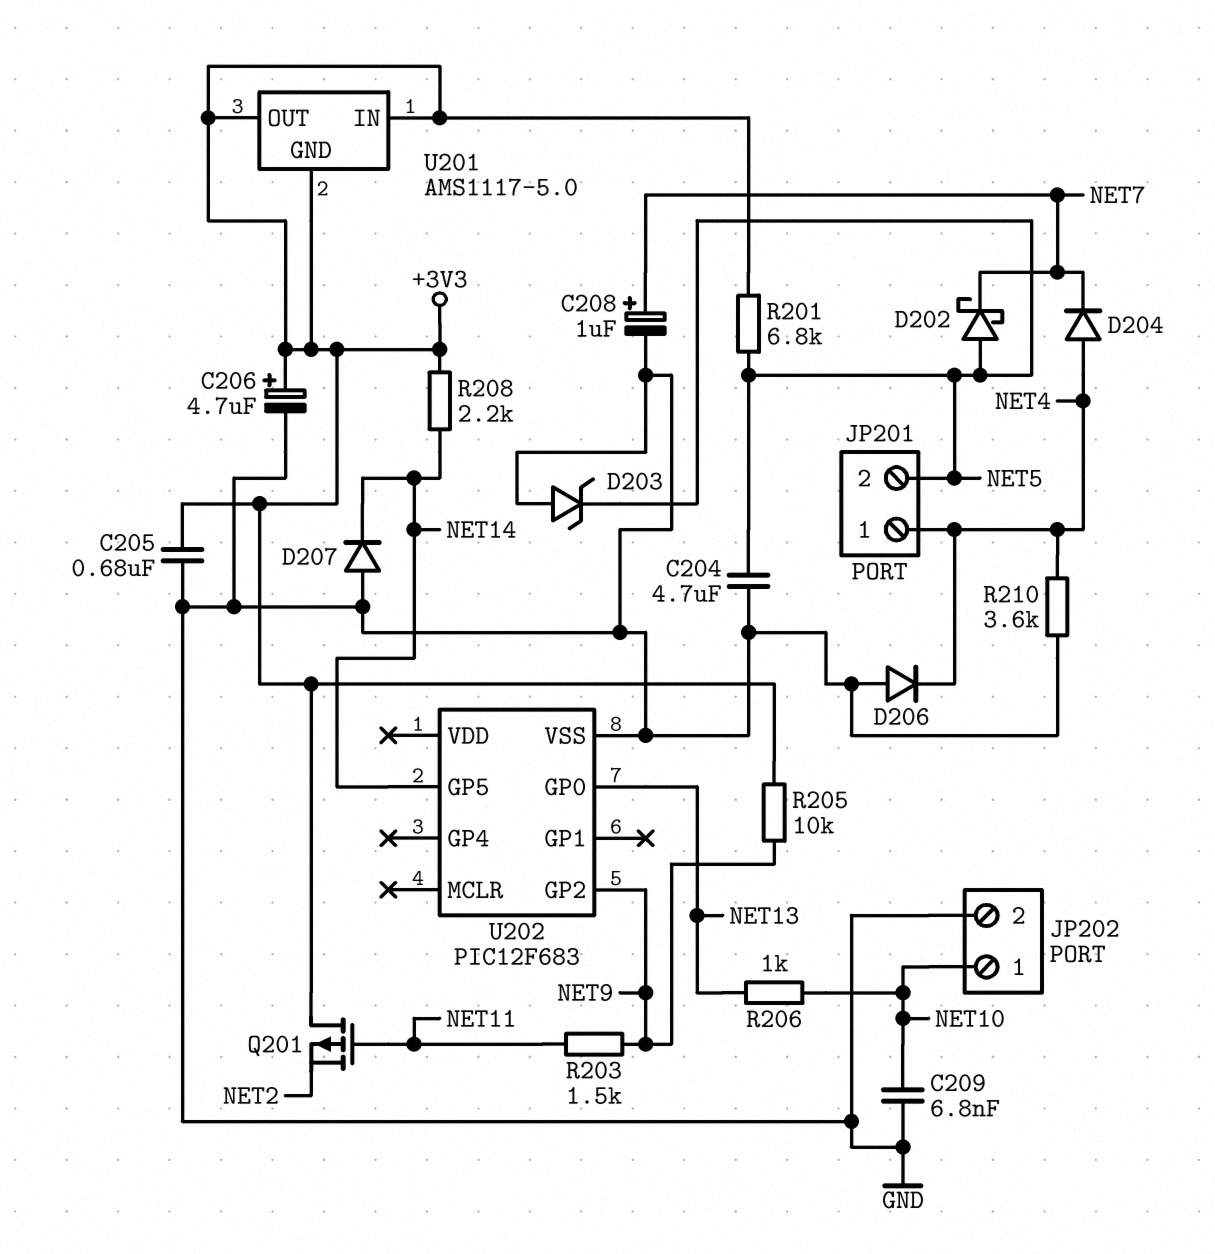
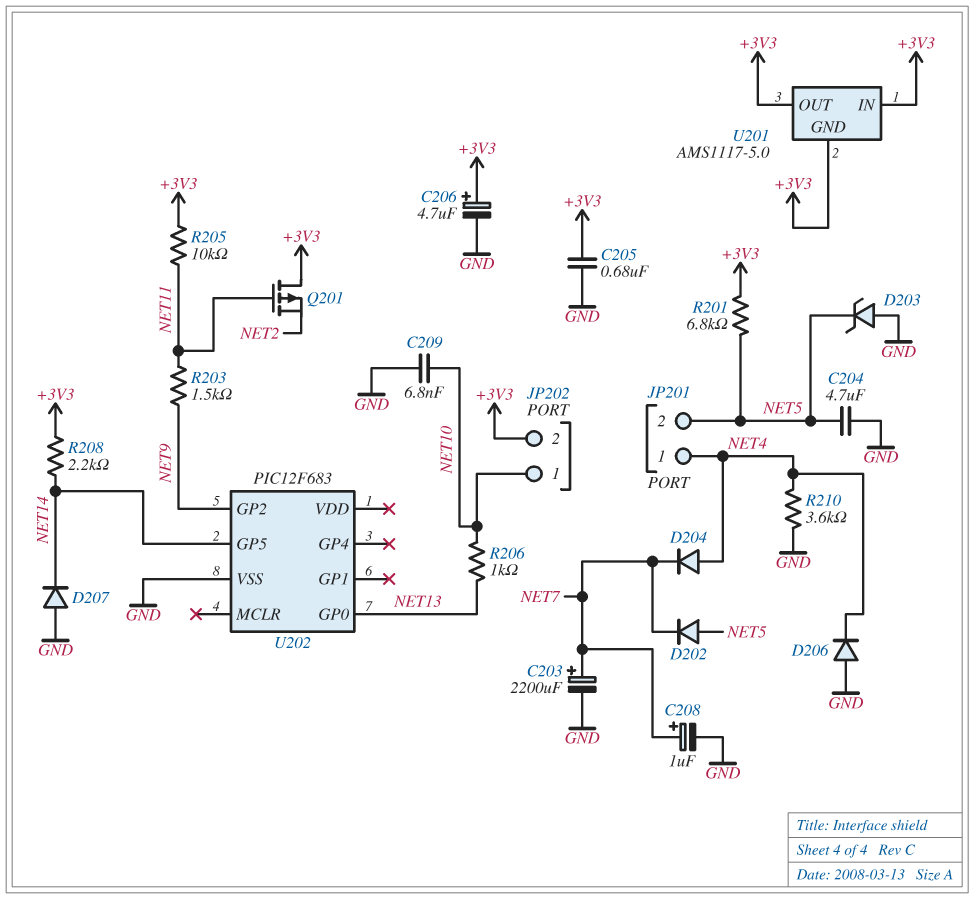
C203: none -> 2200uF (plus NET7, minus GND)
D202: schottky (A NET5, K NET7) -> diode (A NET5, K NET7)
JP202 pin 2: GND -> +3V3
R205: 10k (+3V3, NET9) -> 10k (+3V3, NET11)

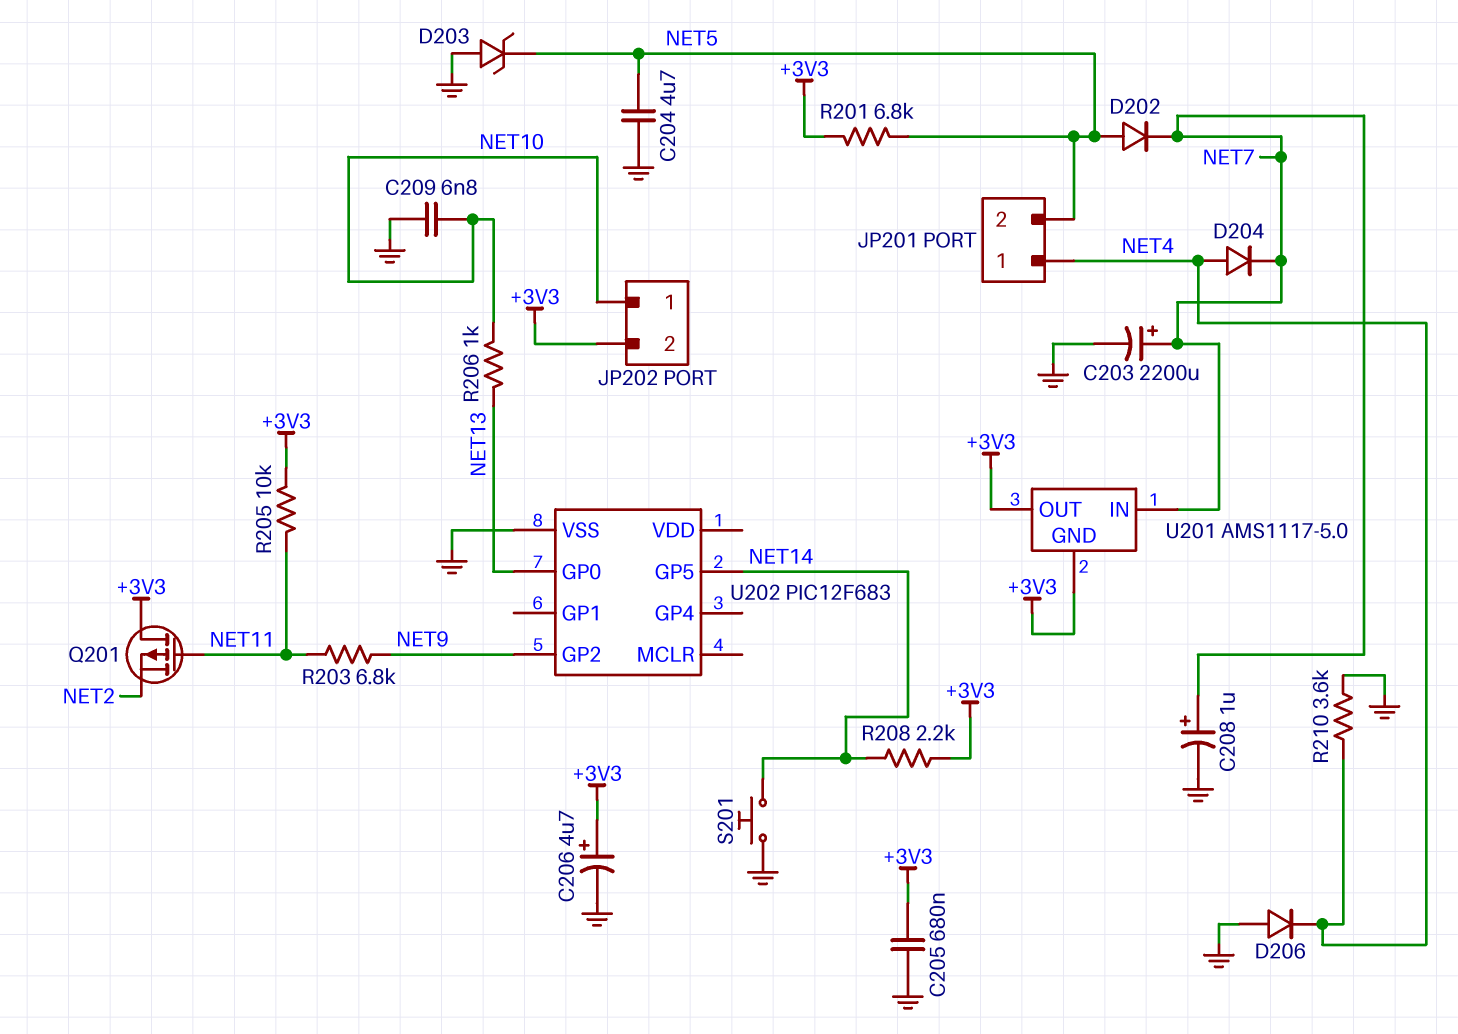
D207: diode (A GND, K NET14) -> none
R203: 1.5k (NET9, NET11) -> 6.8k (NET9, NET11)
S201: none -> button (GND, NET14)
U201 pin IN: +3V3 -> NET7

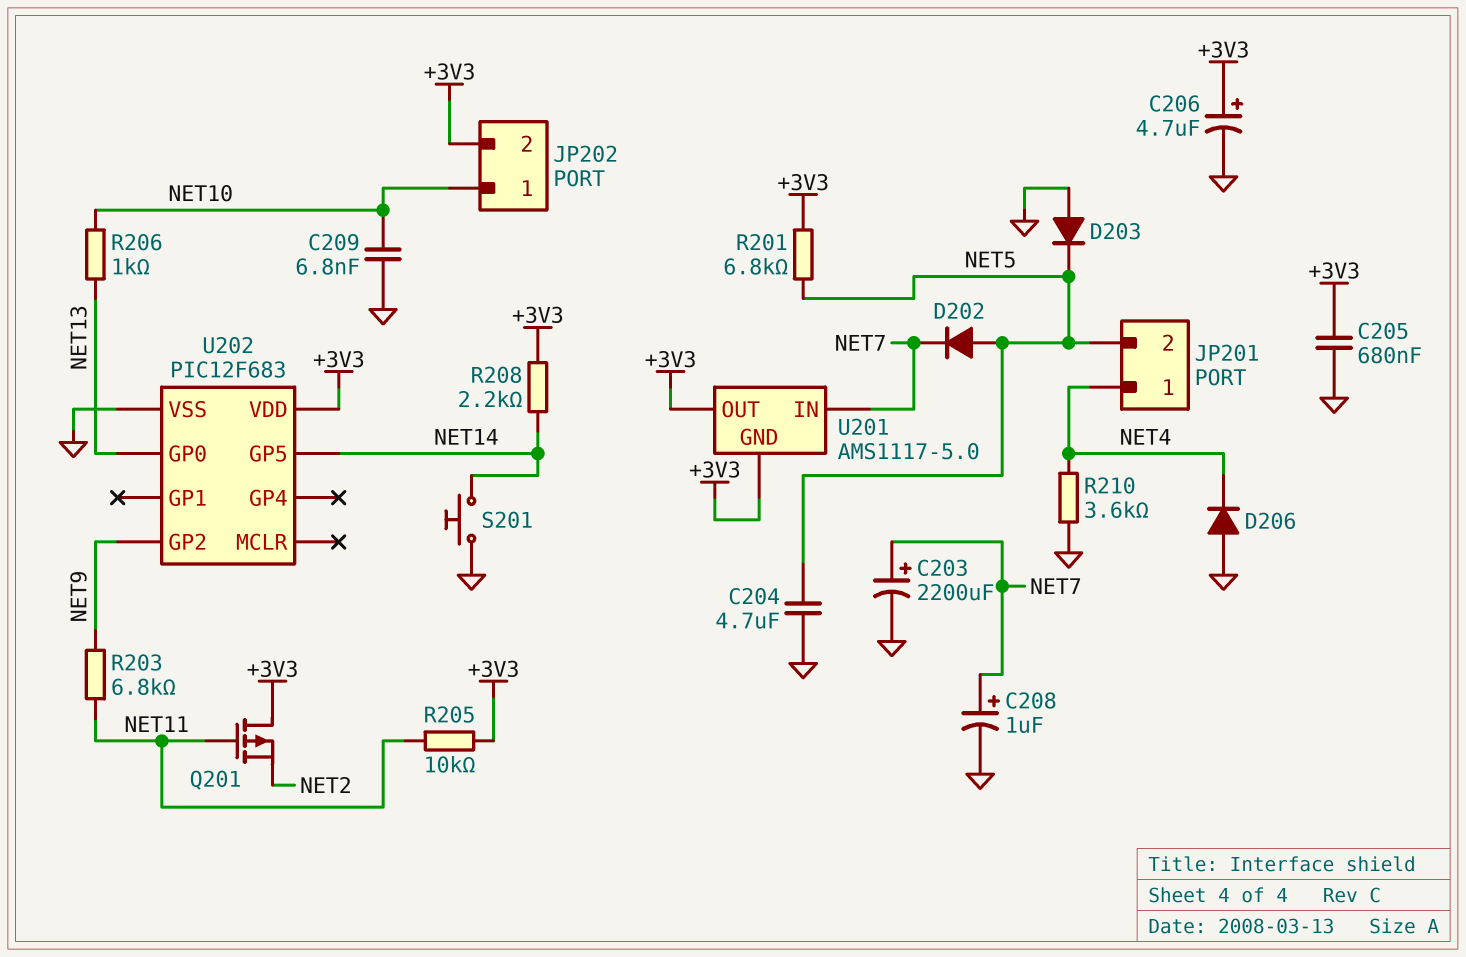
D203: zener (A GND, K NET5) -> diode (A GND, K NET5)
D204: diode (A NET4, K NET7) -> none
U202 pin VDD: none -> +3V3

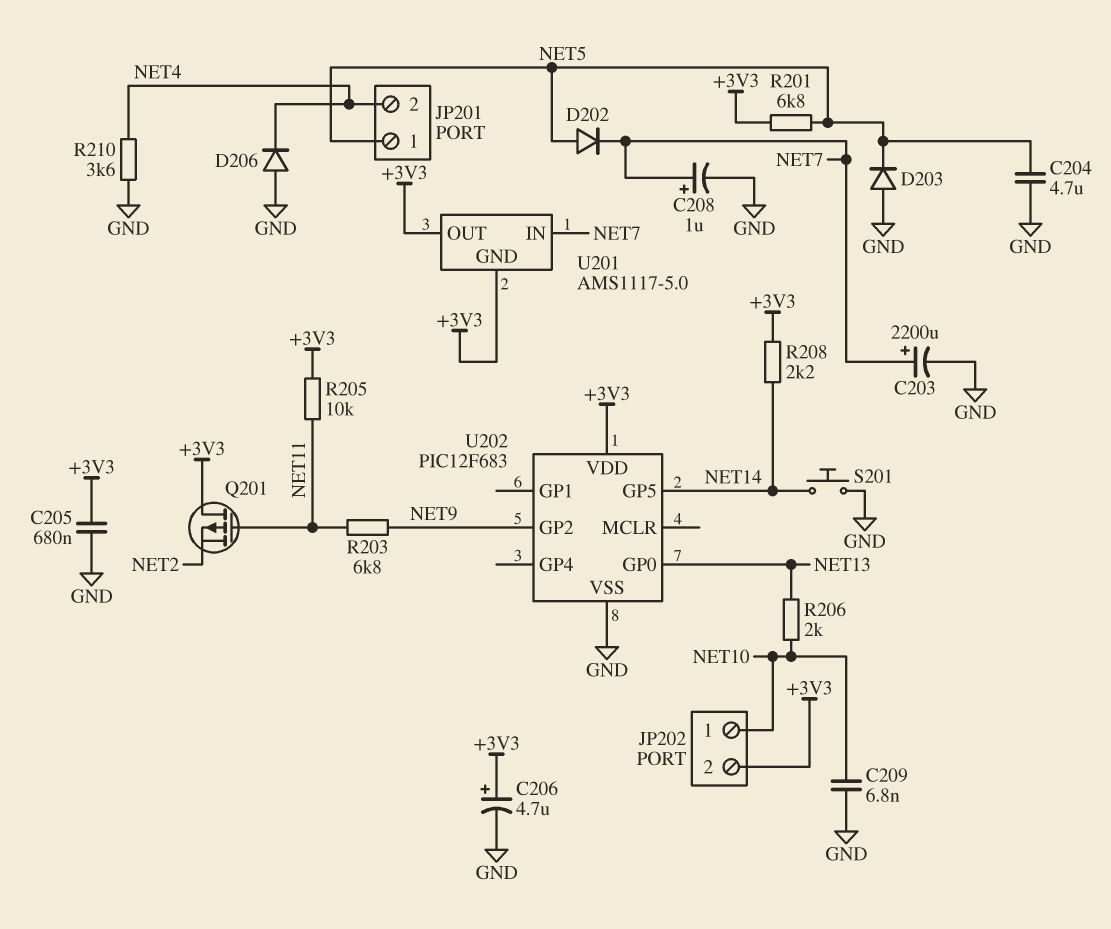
JP201 pin 1: NET4 -> NET5
JP201 pin 2: NET5 -> NET4
R206: 1k (NET10, NET13) -> 2k (NET10, NET13)

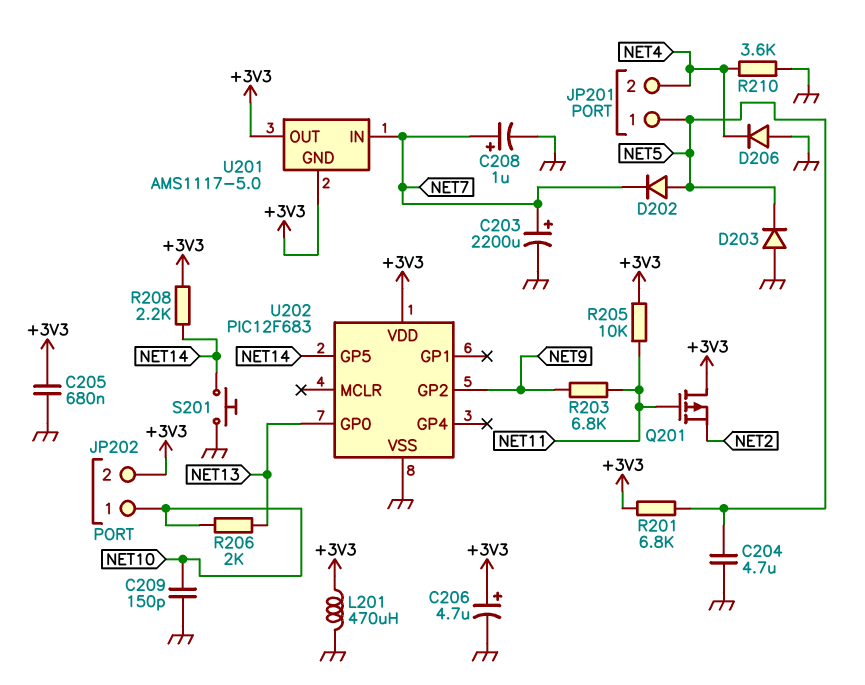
C209: 6.8nF (GND, NET10) -> 150pF (GND, NET10)
L201: none -> 470uH (+3V3, GND)

